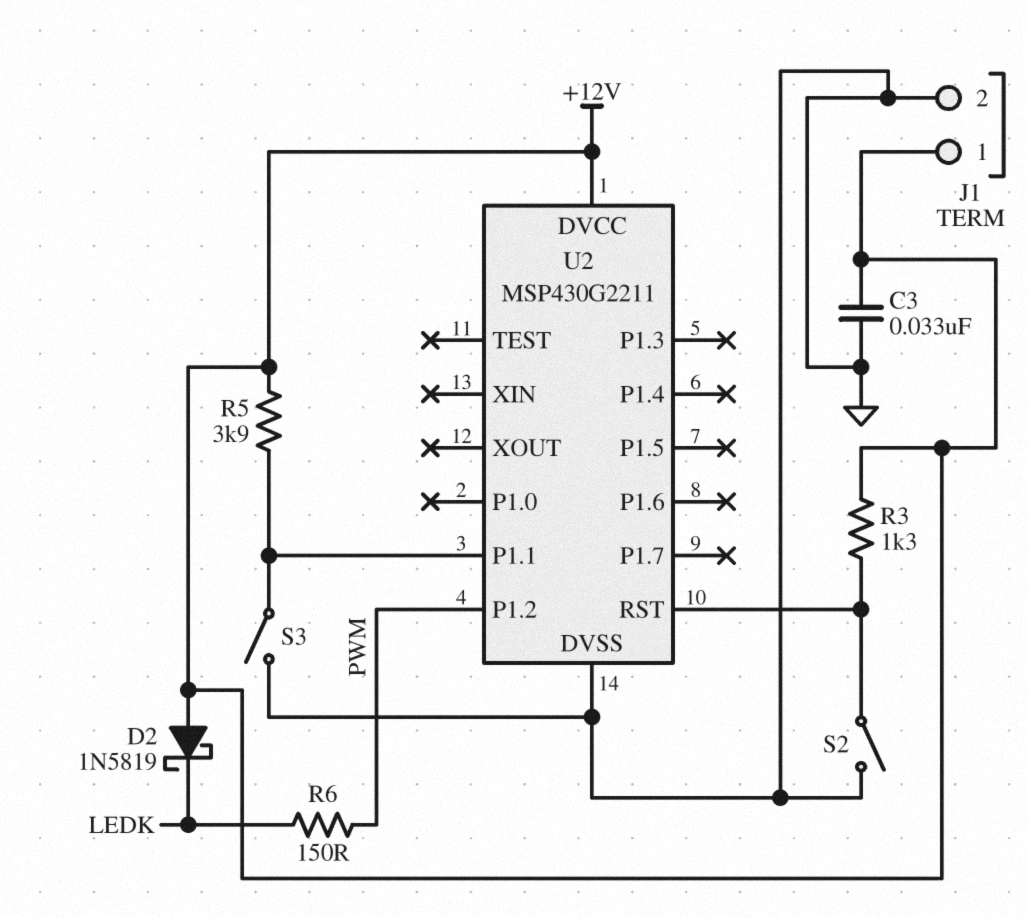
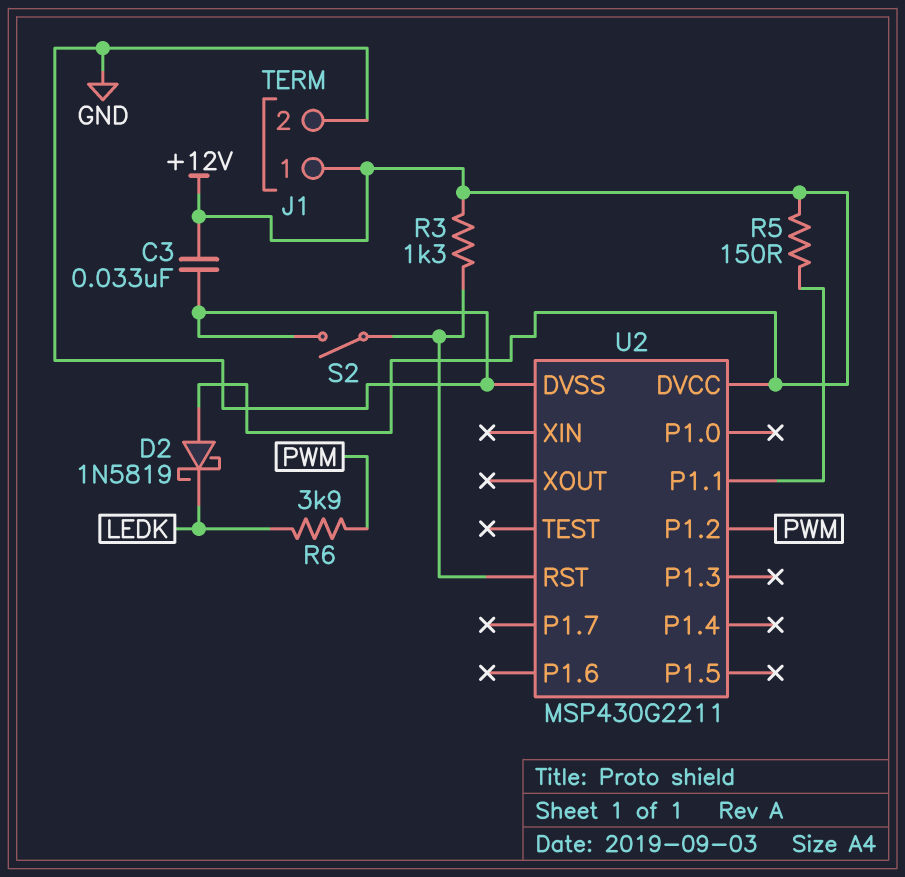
R5: 3.9k (+12V, U2/P1.1) -> 150 (+12V, U2/P1.1)
R6: 150 (LEDK, PWM) -> 3.9k (LEDK, PWM)
S3: switch (GND, U2/P1.1) -> none

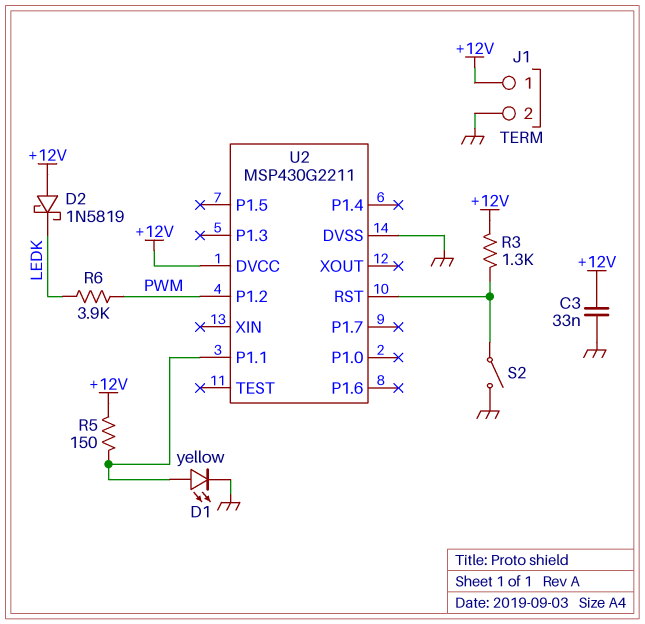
D1: none -> LED yellow (A U2/P1.1, K GND)

